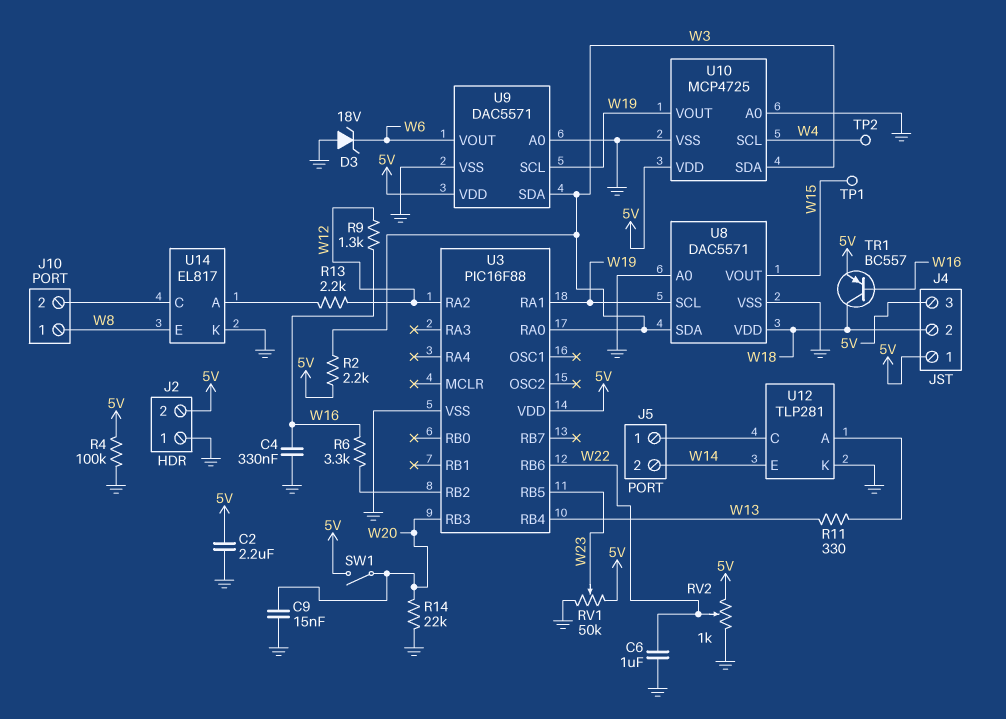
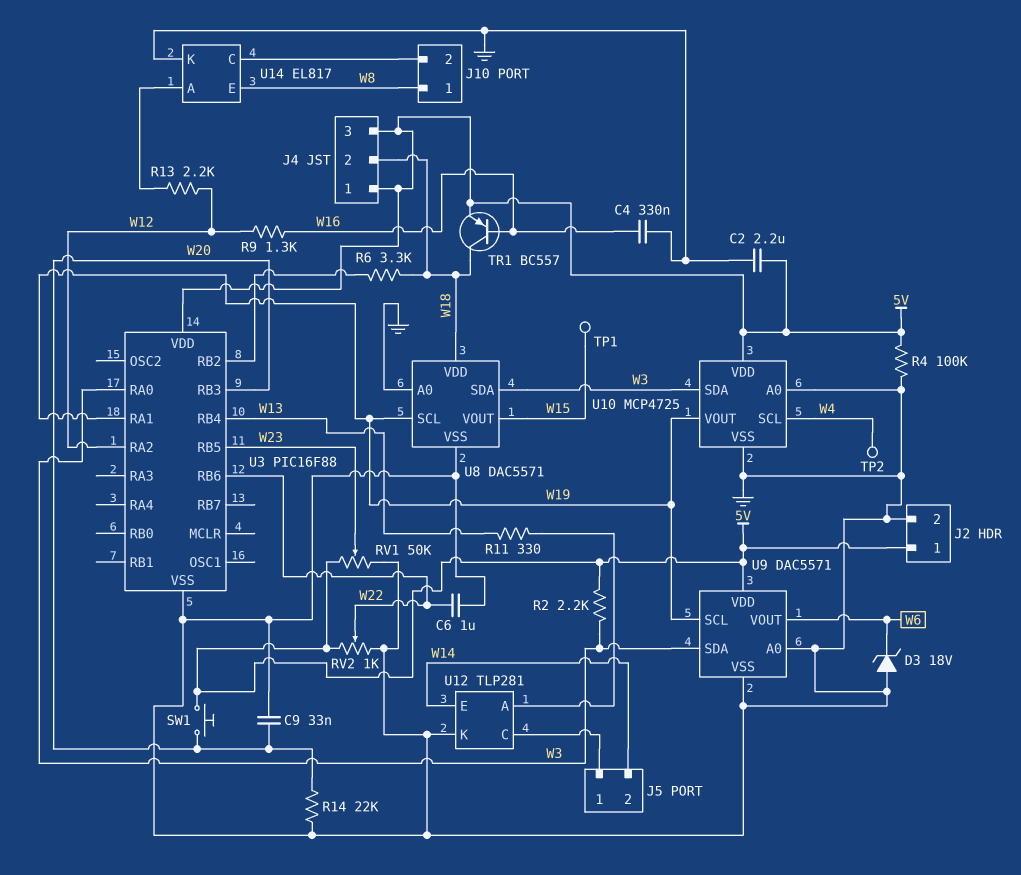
C9: 15nF (GND, W20) -> 33nF (GND, W20)
J2 pin 1: GND -> 5V
J2 pin 2: 5V -> GND
R6: 3.3k (U3/RB2, W16) -> 3.3k (U3/RB2, W18)
SW1: switch (5V, W20) -> button (5V, W20)

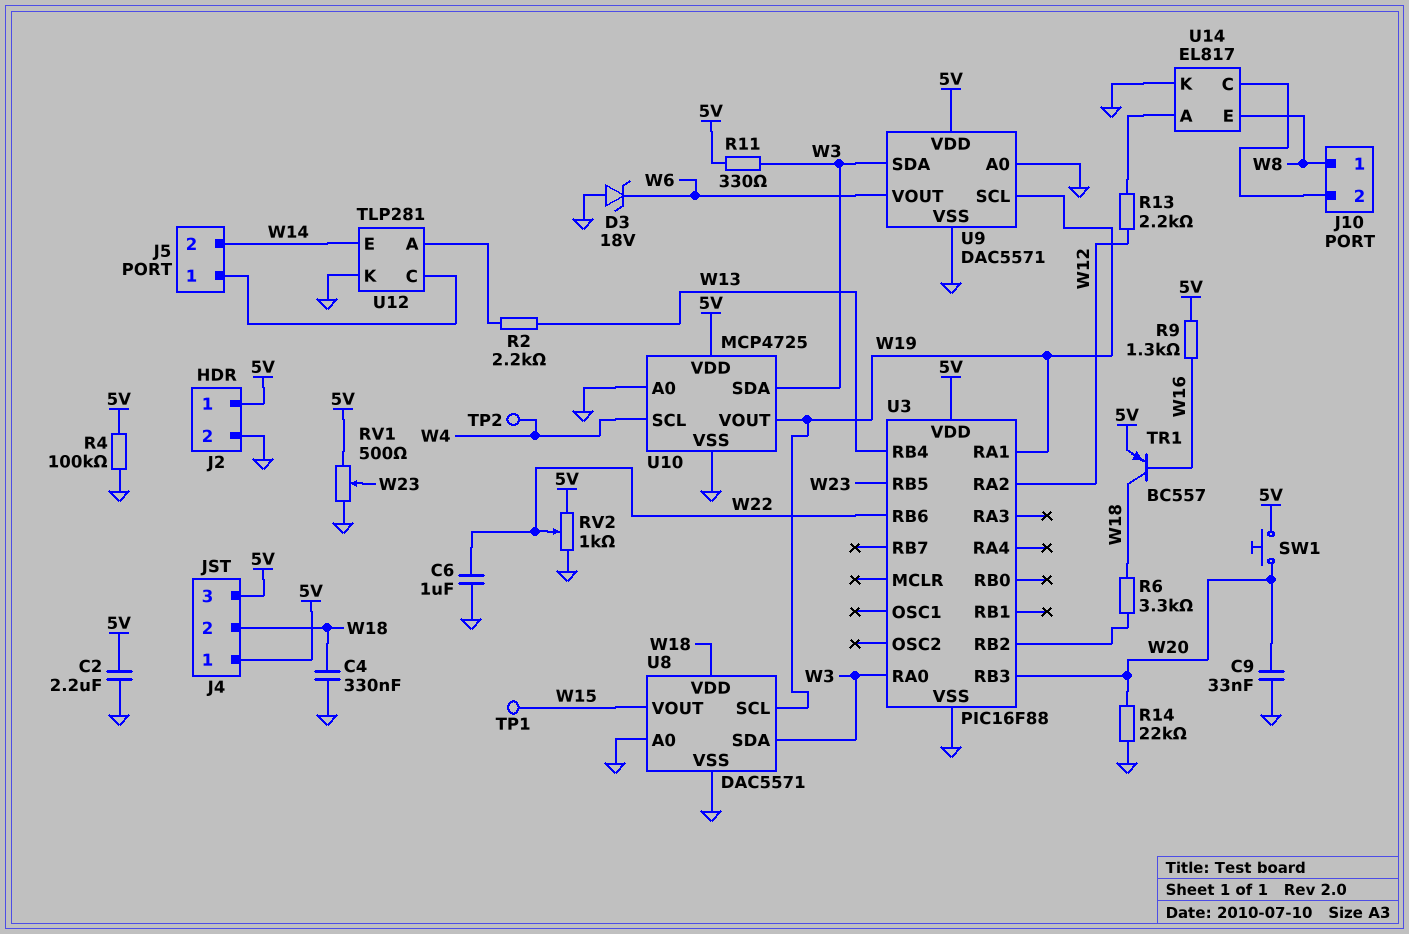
C4: 330nF (GND, W16) -> 330nF (GND, W18)
R2: 2.2k (5V, W3) -> 2.2k (U12/A, W13)
R9: 1.3k (W12, W16) -> 1.3k (5V, W16)
R11: 330 (U12/A, W13) -> 330 (5V, W3)
RV1: 50k (5V, GND, wiper W23) -> 500 (5V, GND, wiper W23)

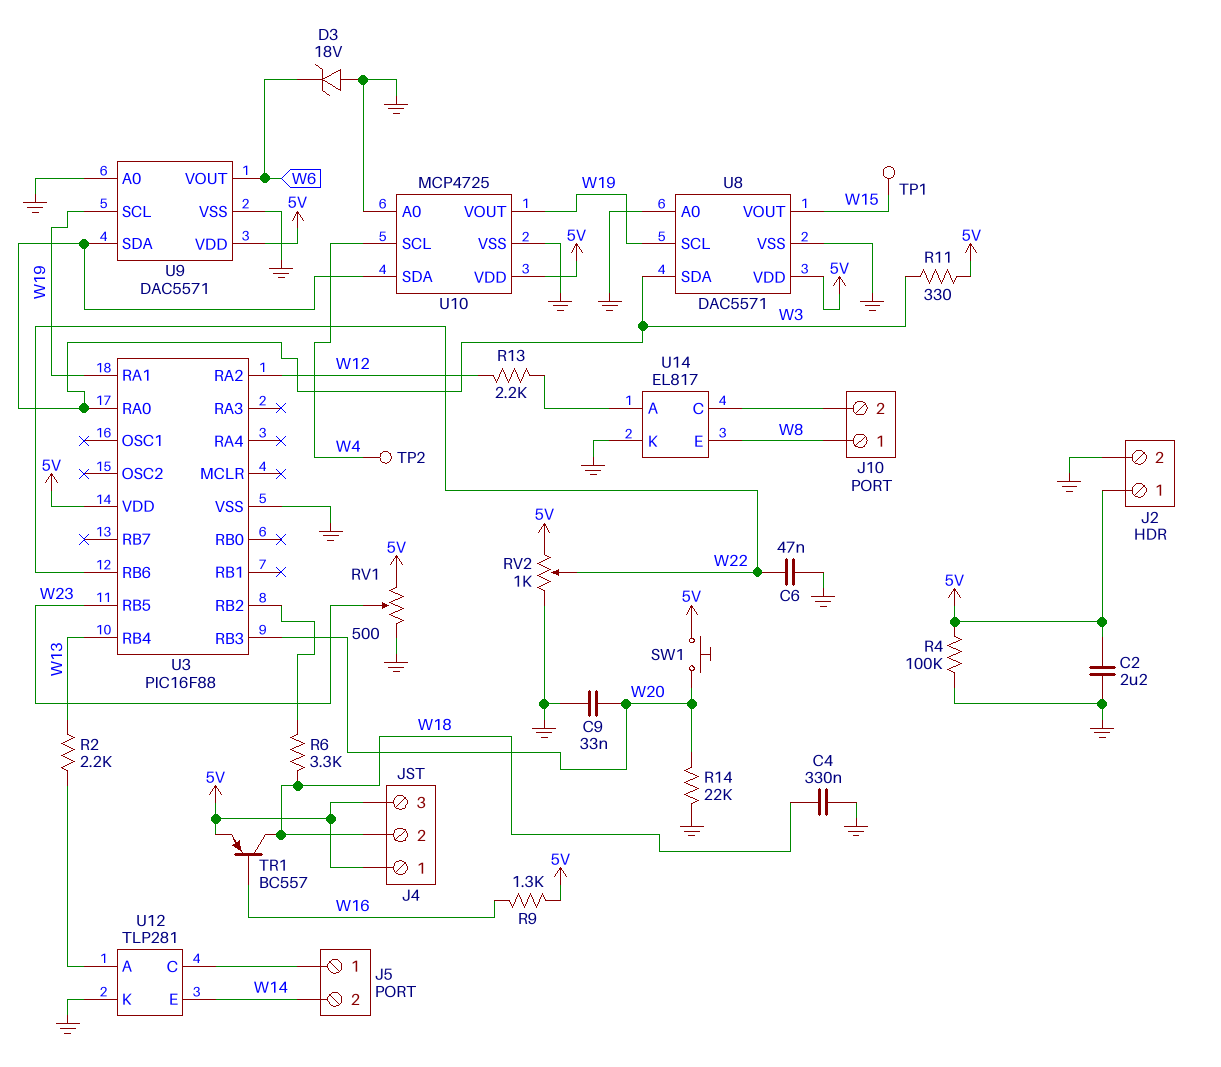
C6: 1uF (GND, W22) -> 47nF (GND, W22)
U8 pin VDD: W18 -> 5V

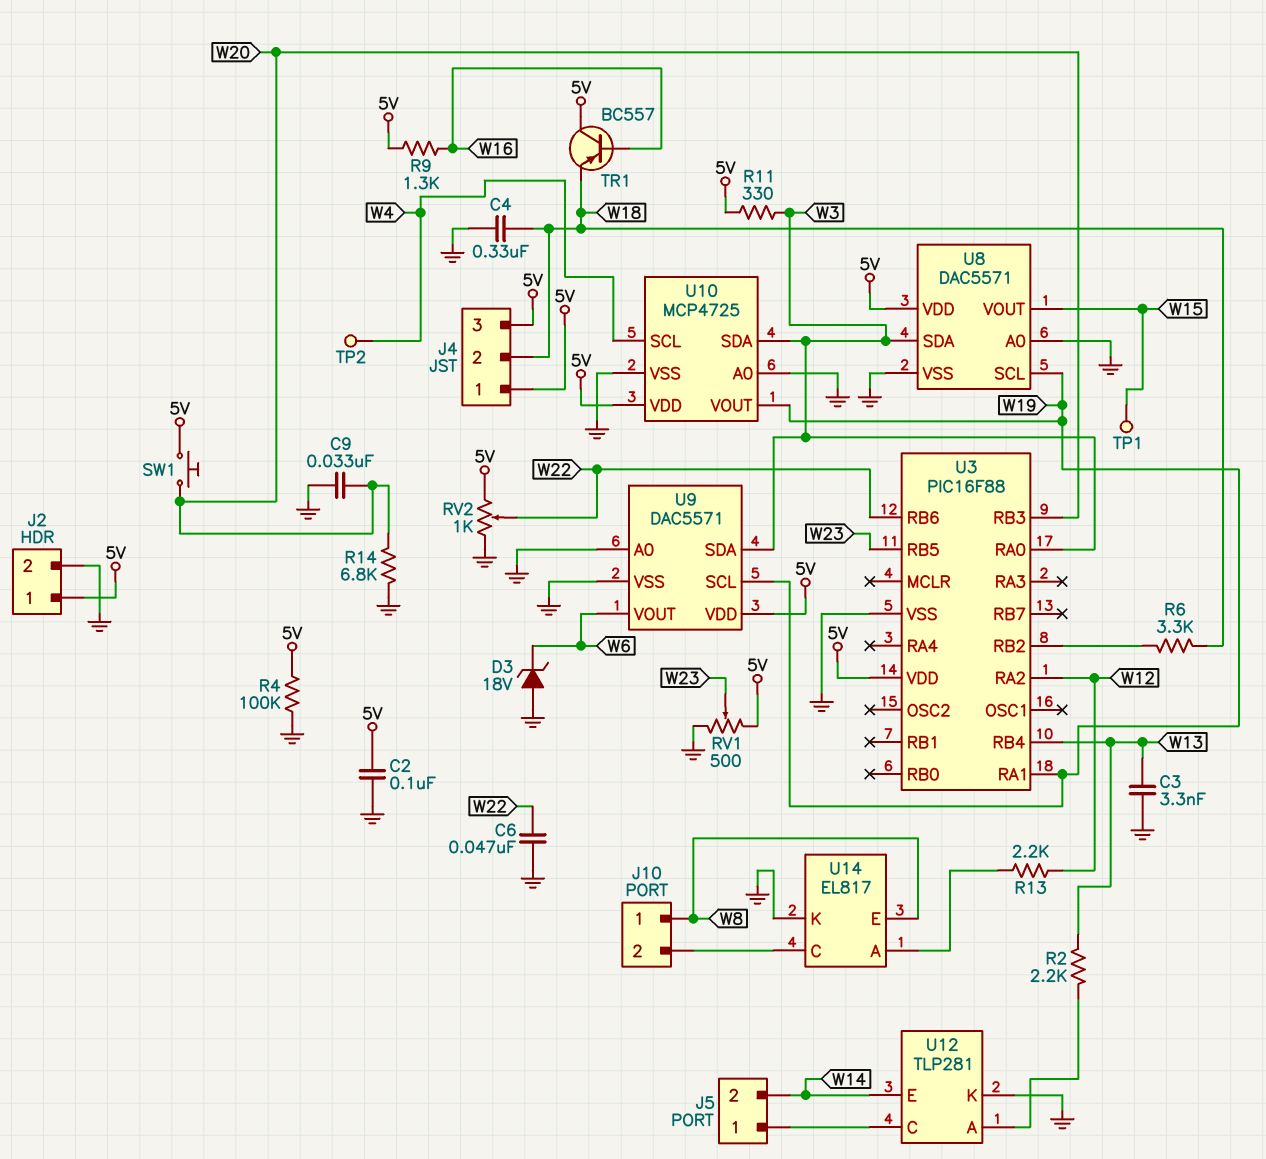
C2: 2.2uF (5V, GND) -> 100nF (5V, GND)
C3: none -> 3.3nF (GND, W13)
R14: 22k (GND, W20) -> 6.8k (GND, W20)
TR1: PNP BC557 (B W16, C W18, E 5V) -> PNP BC557 (B W16, C 5V, E W18)

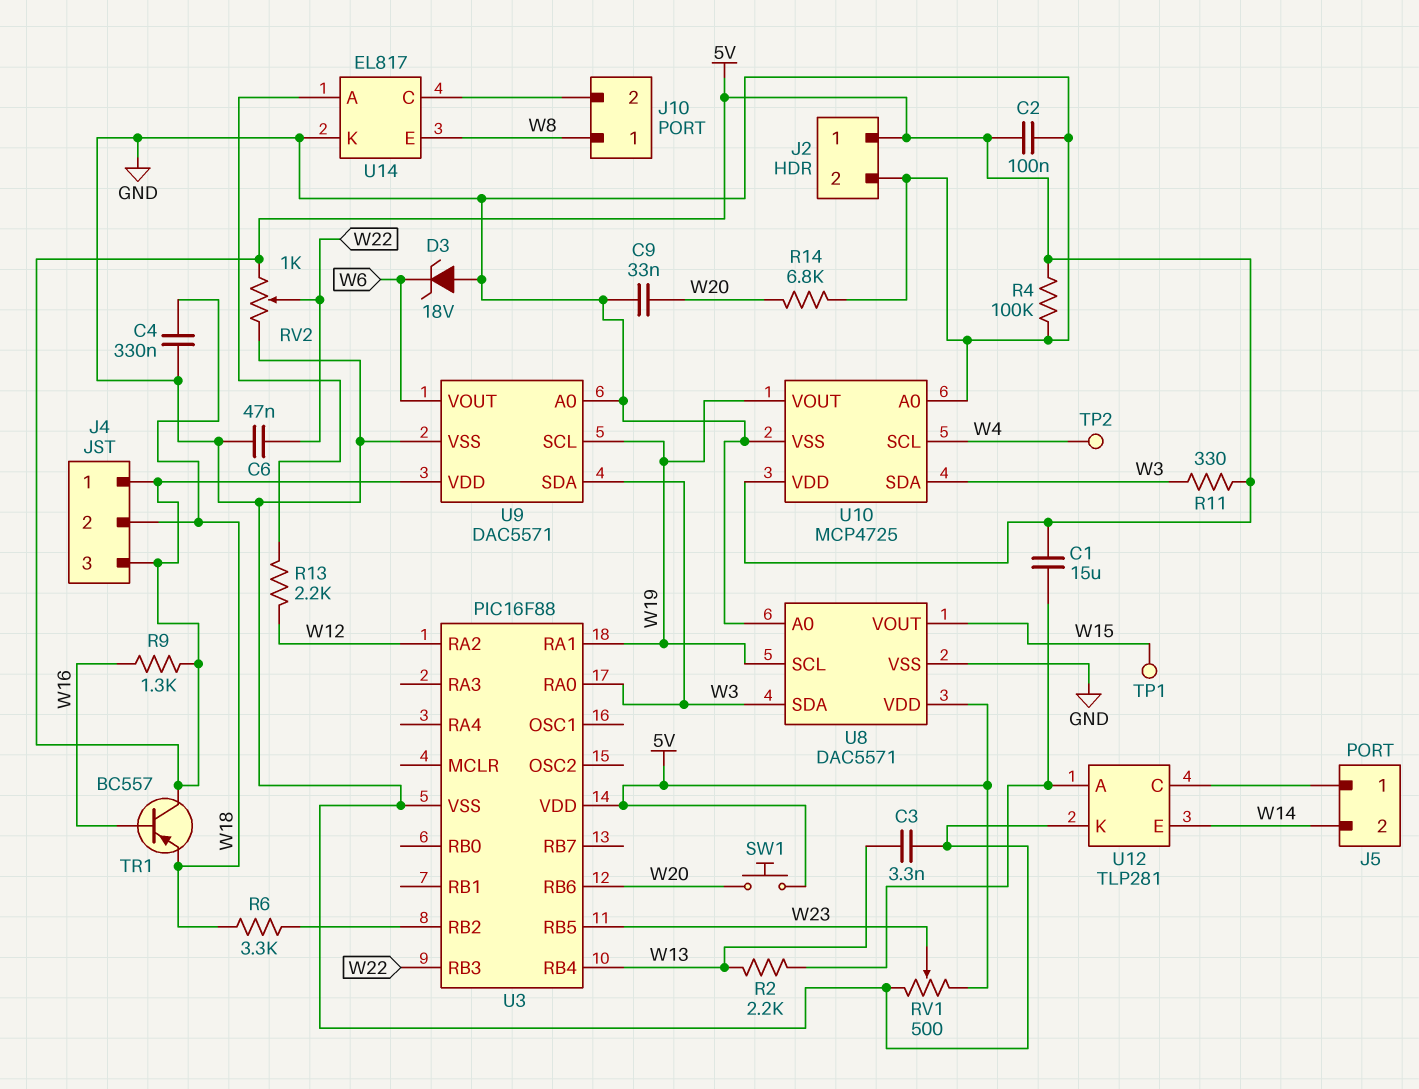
C1: none -> 15uF (5V, U12/A)
U3 pin RB3: W20 -> W22
U3 pin RB6: W22 -> W20

